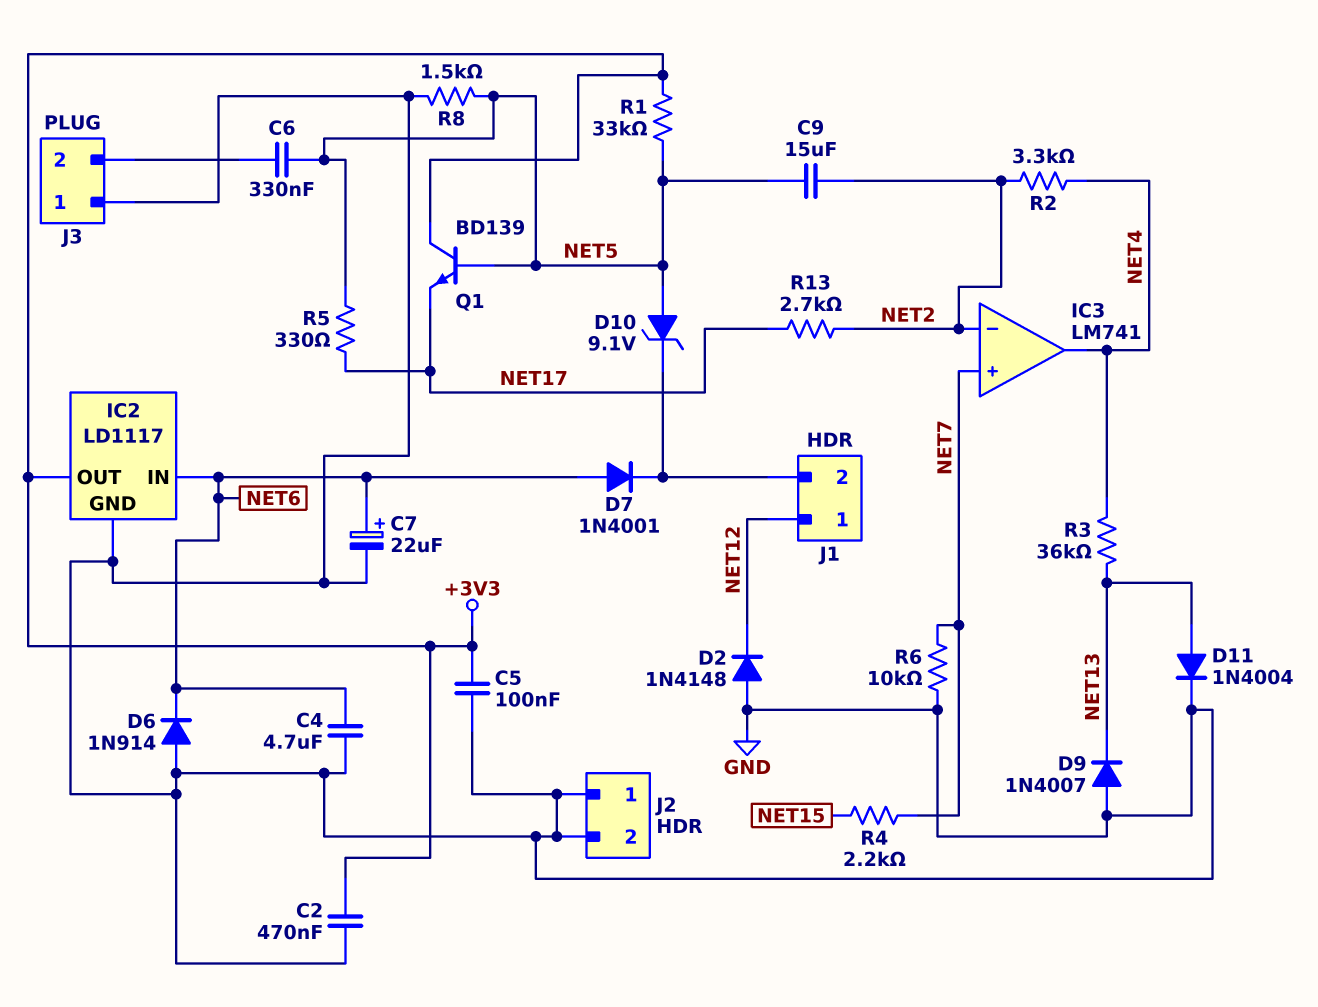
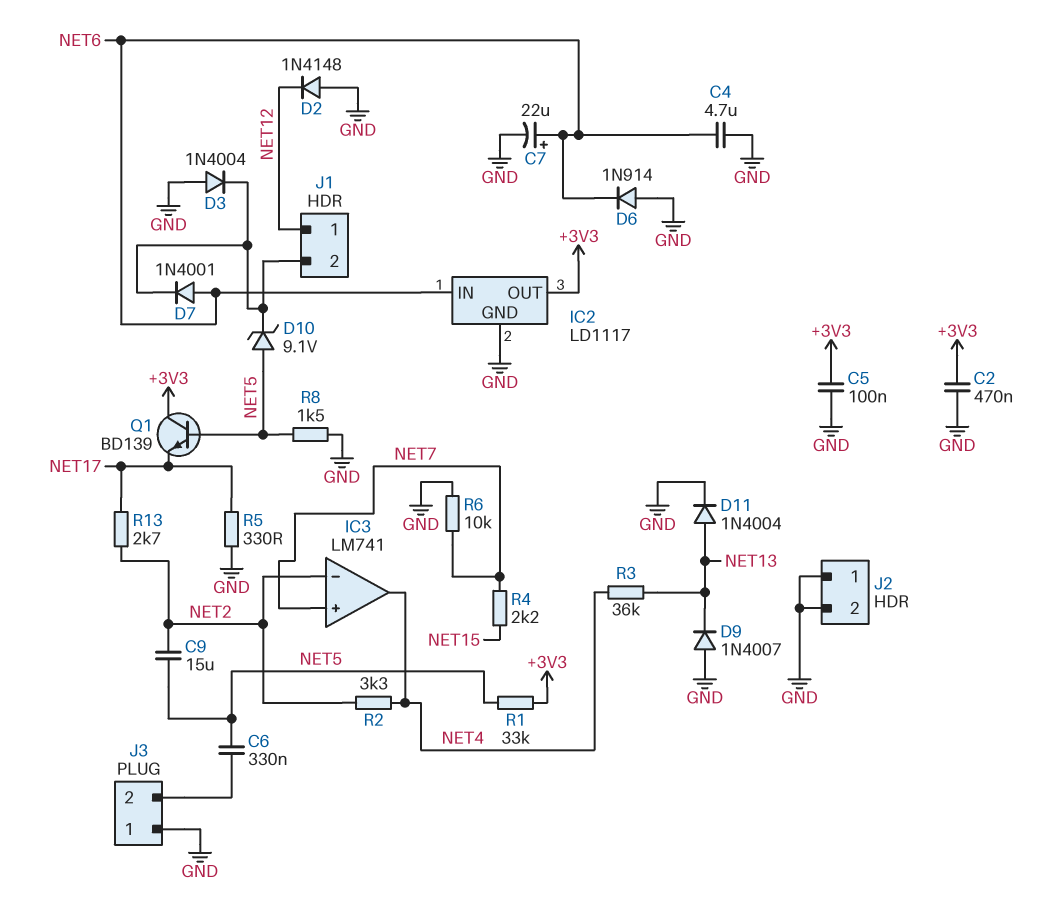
D3: none -> diode 1N4004 (A GND, K J1/2)
R5: 330 (NET5, NET17) -> 330 (GND, NET17)

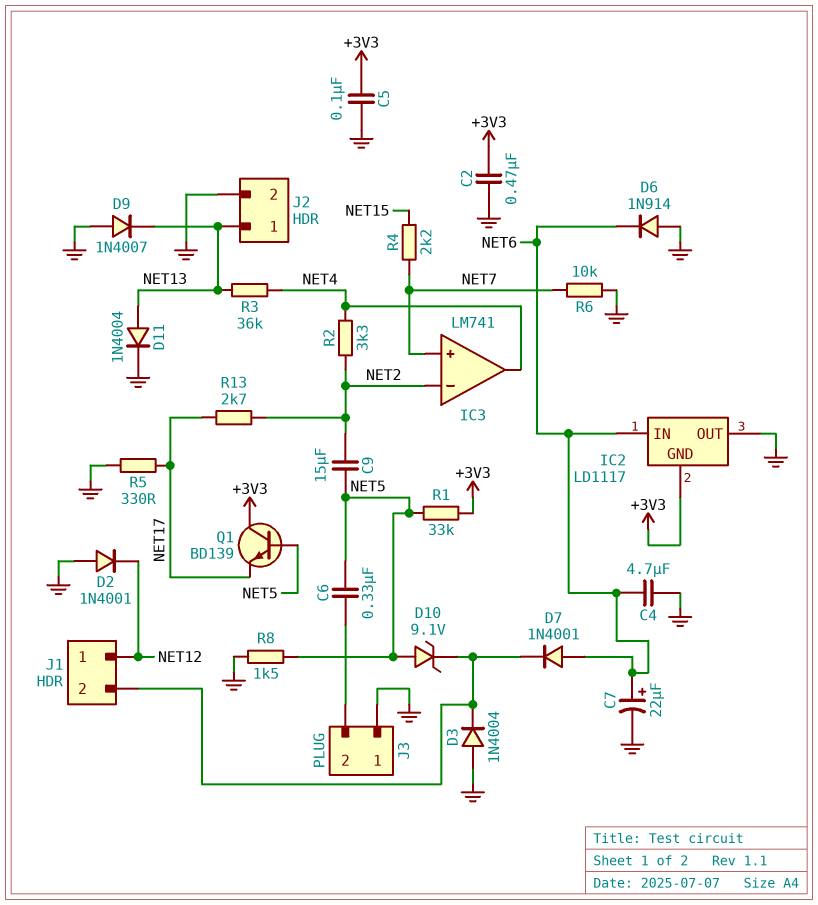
D2: diode 1N4148 (A GND, K NET12) -> diode 1N4001 (A GND, K NET12)
IC2 pin GND: GND -> +3V3
IC2 pin OUT: +3V3 -> GND
J2 pin 1: GND -> NET13

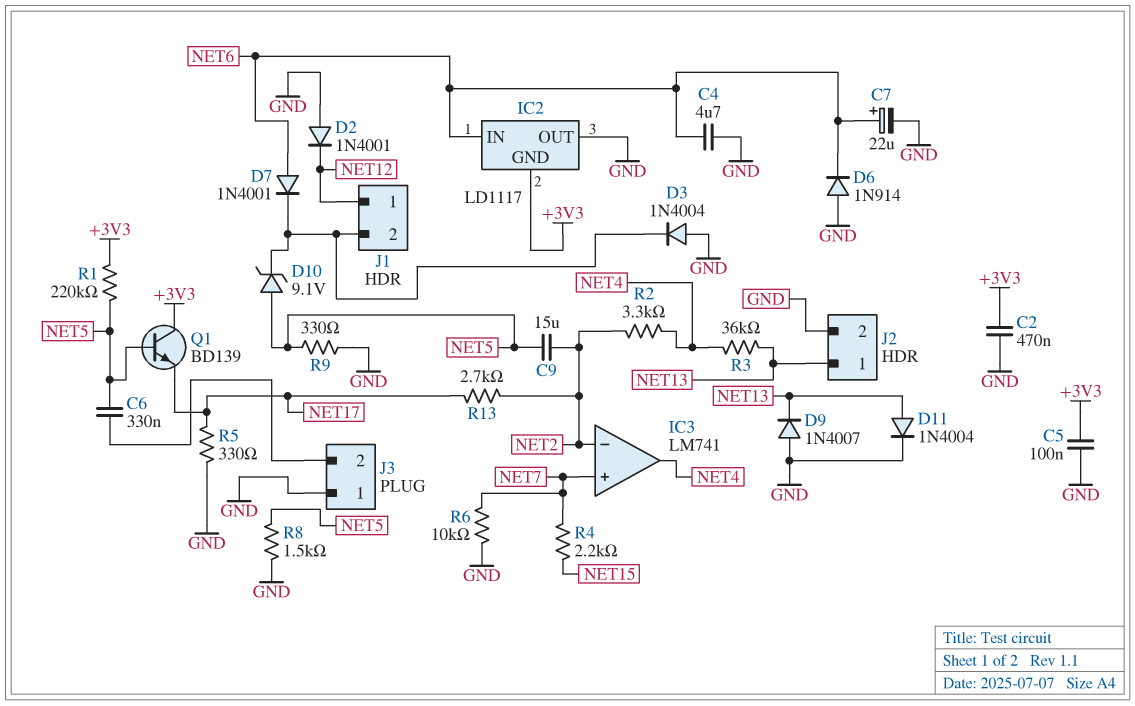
R1: 33k (+3V3, NET5) -> 220k (+3V3, NET5)
R9: none -> 330 (GND, NET5)

